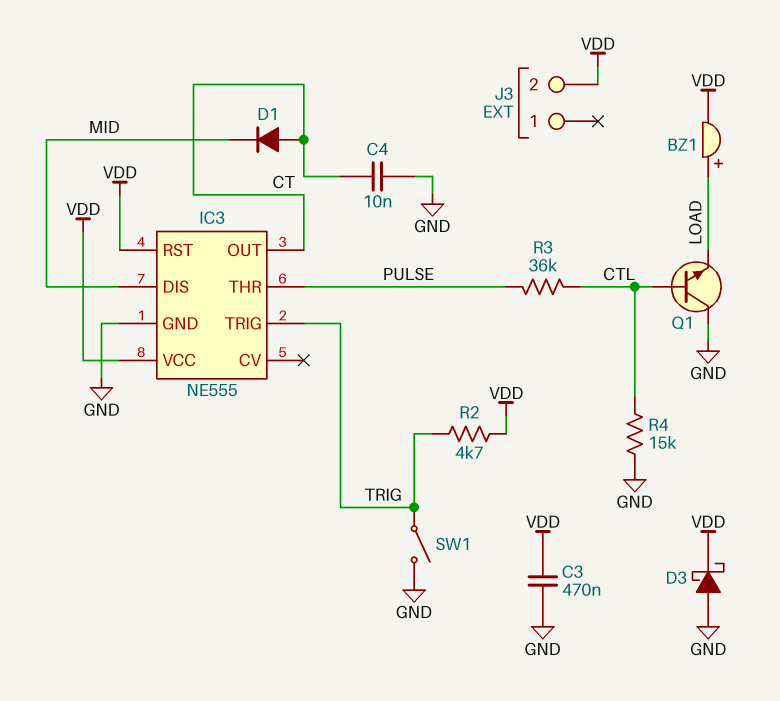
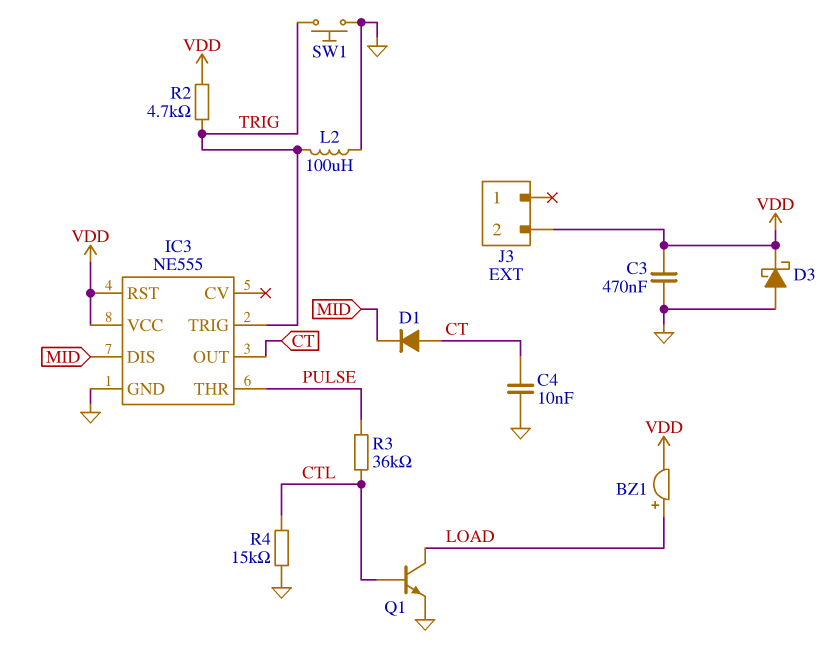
L2: none -> 100uH (GND, TRIG)
Q1: NPN (B CTL, C GND, E LOAD) -> NPN (B CTL, C LOAD, E GND)
SW1: switch (GND, TRIG) -> button (GND, TRIG)

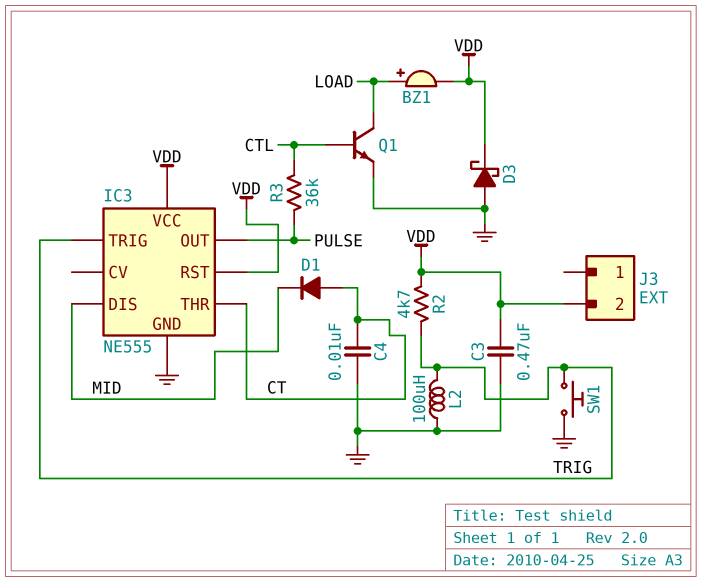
IC3 pin OUT: CT -> PULSE
IC3 pin THR: PULSE -> CT
R4: 15k (CTL, GND) -> none

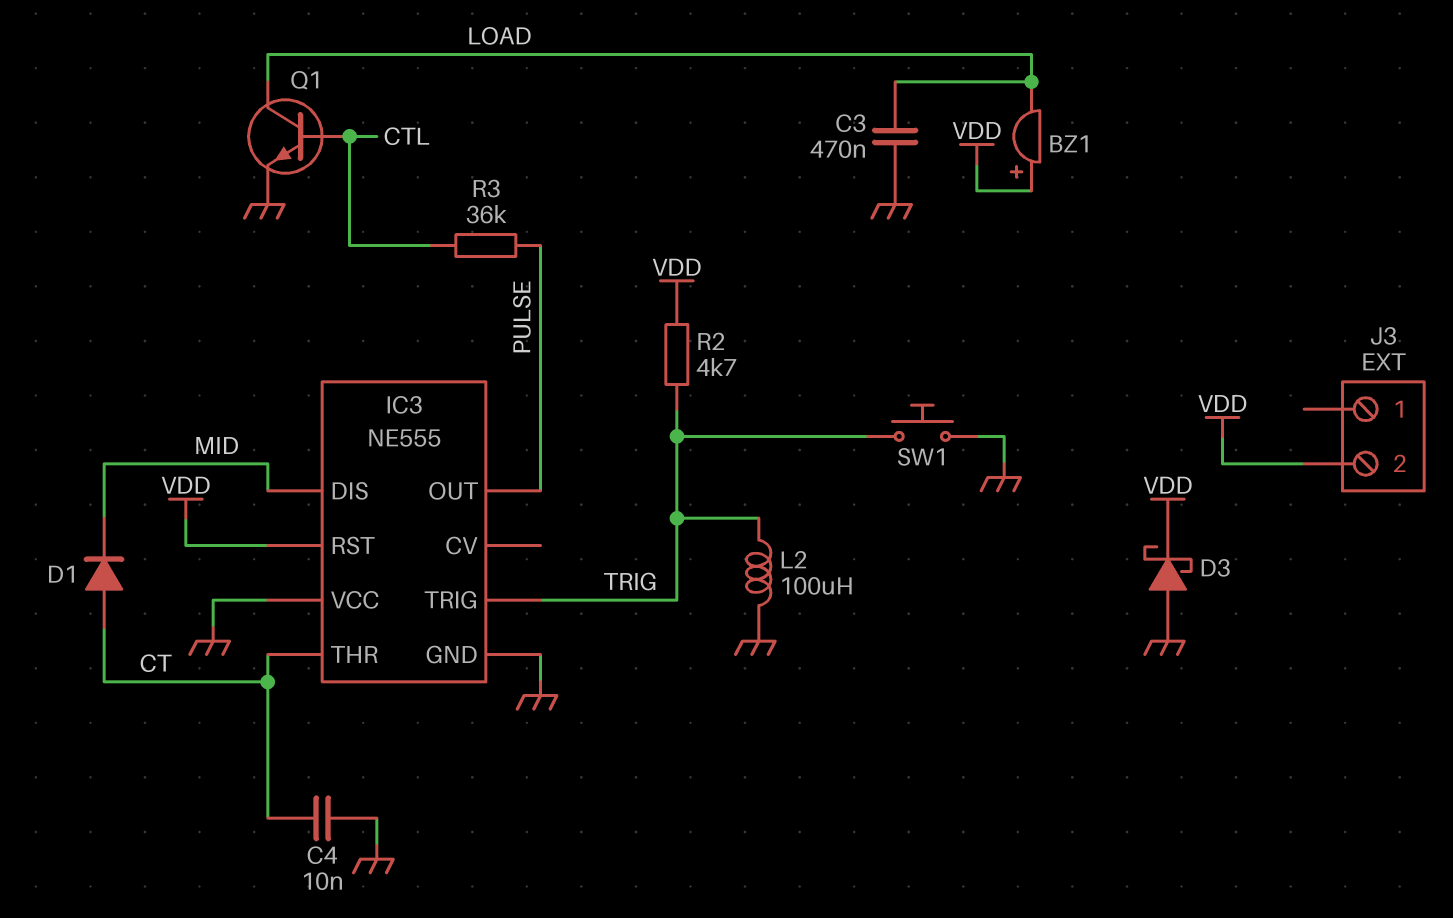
BZ1: buzzer (plus LOAD, minus VDD) -> buzzer (plus VDD, minus LOAD)
C3: 470nF (GND, VDD) -> 470nF (GND, LOAD)
IC3 pin VCC: VDD -> GND

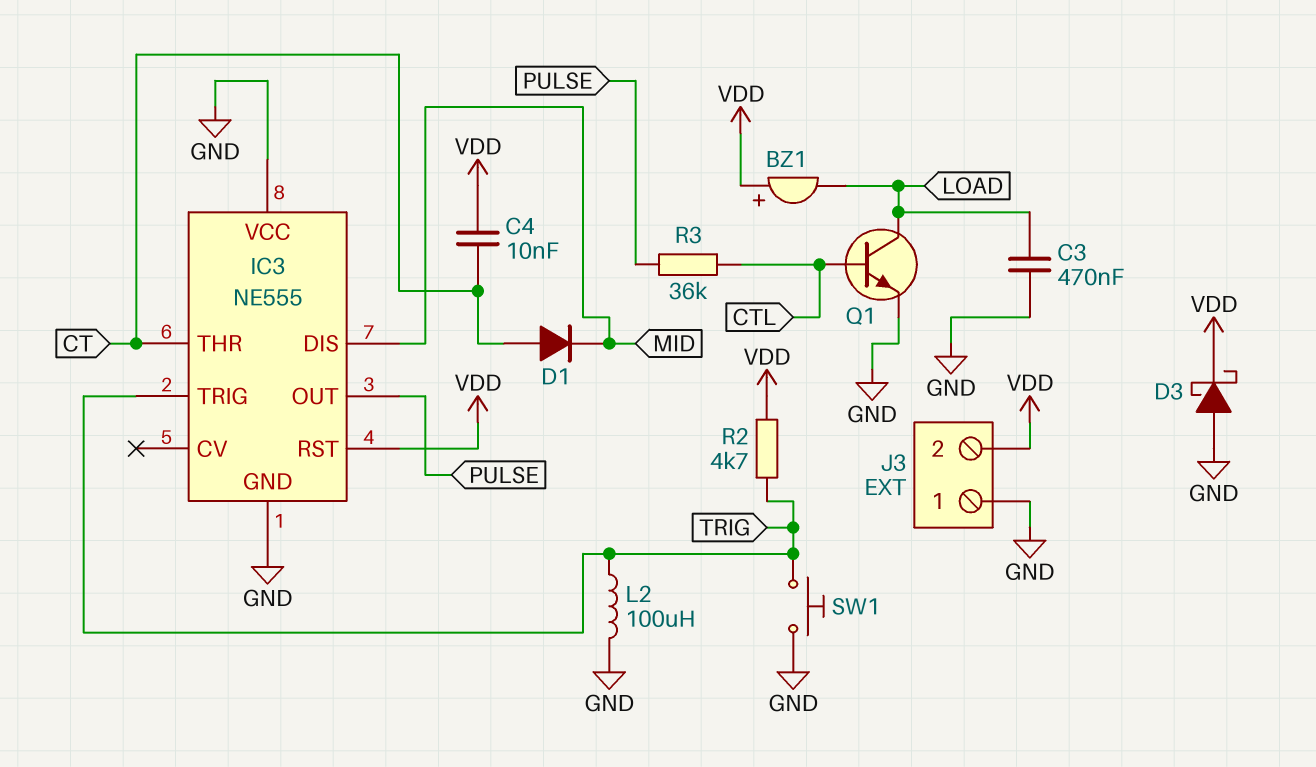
C4: 10nF (CT, GND) -> 10nF (CT, VDD)
J3 pin 1: none -> GND

